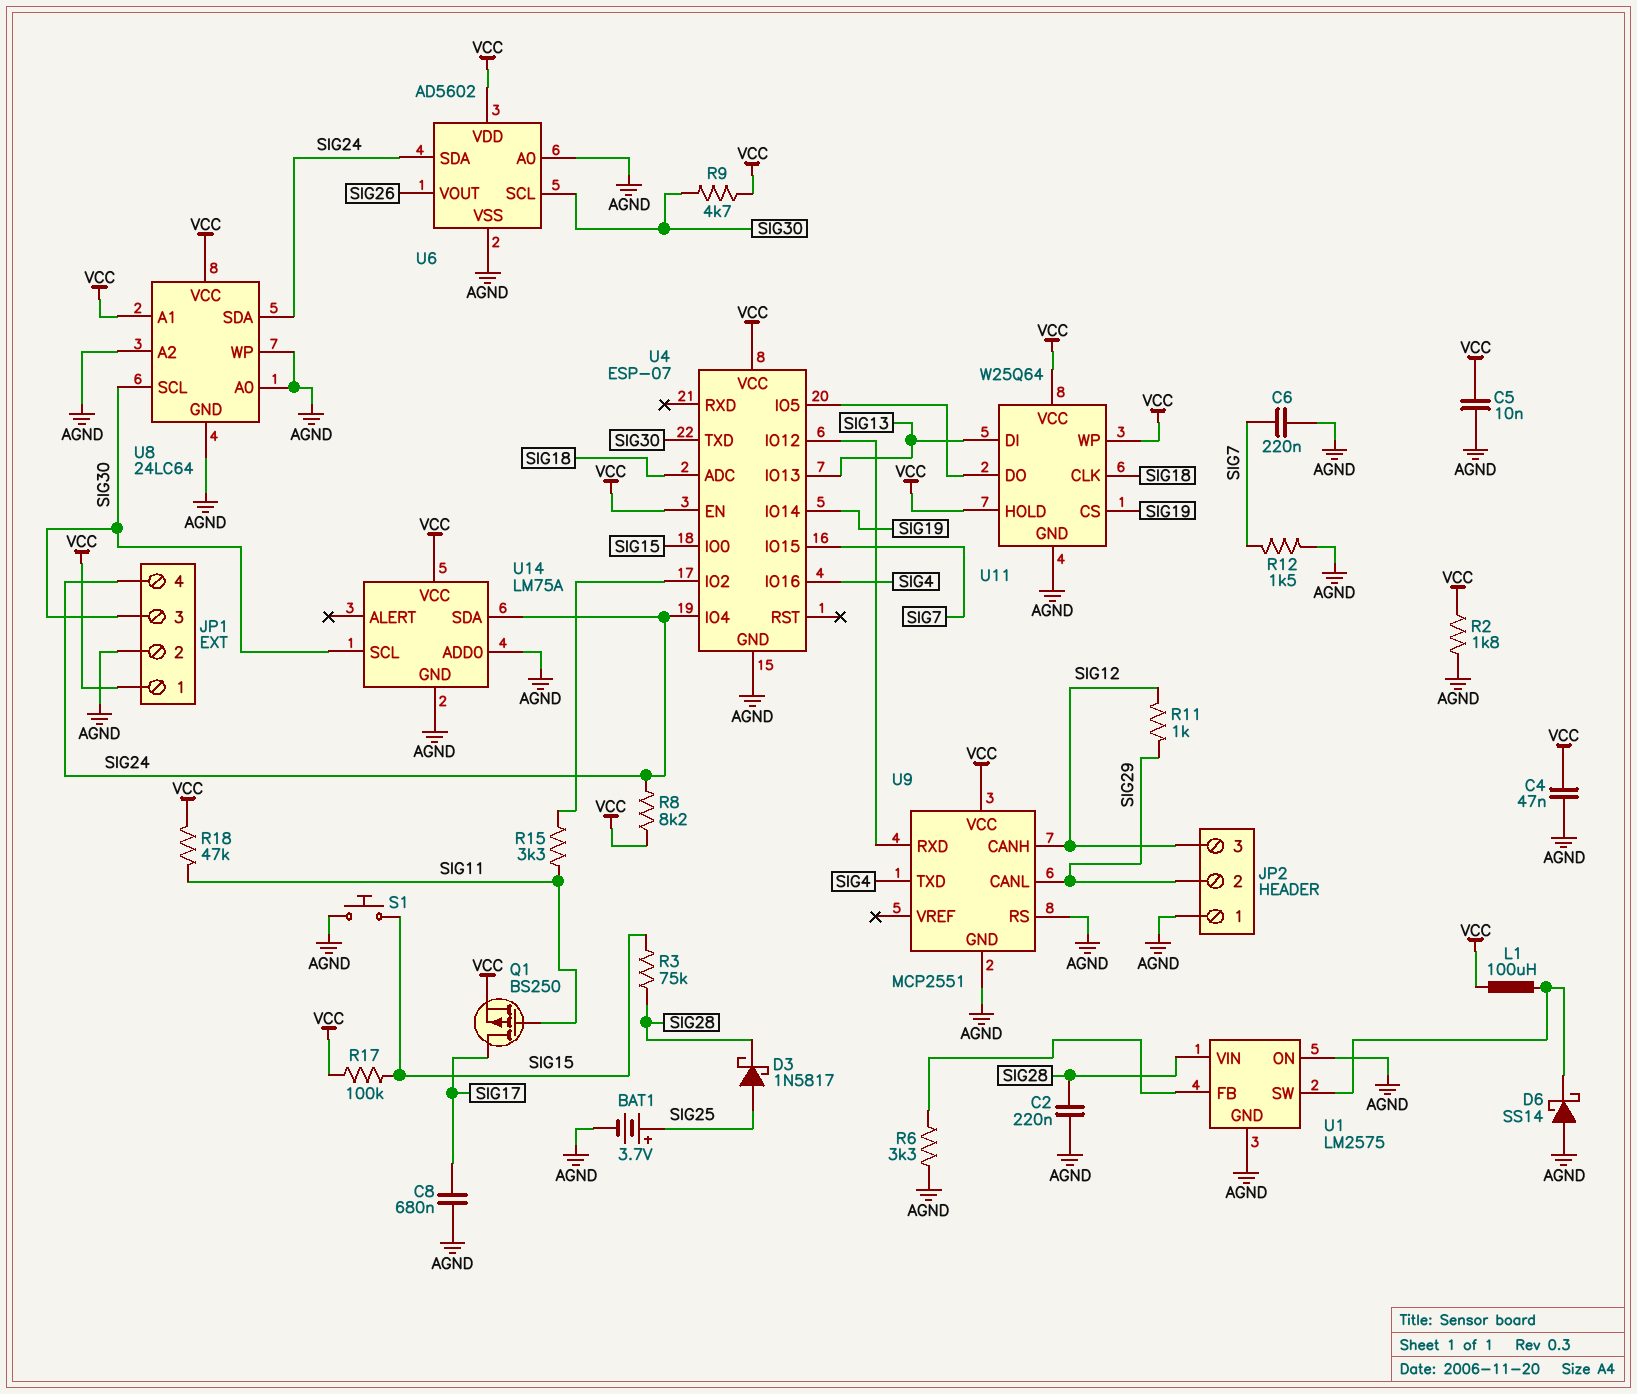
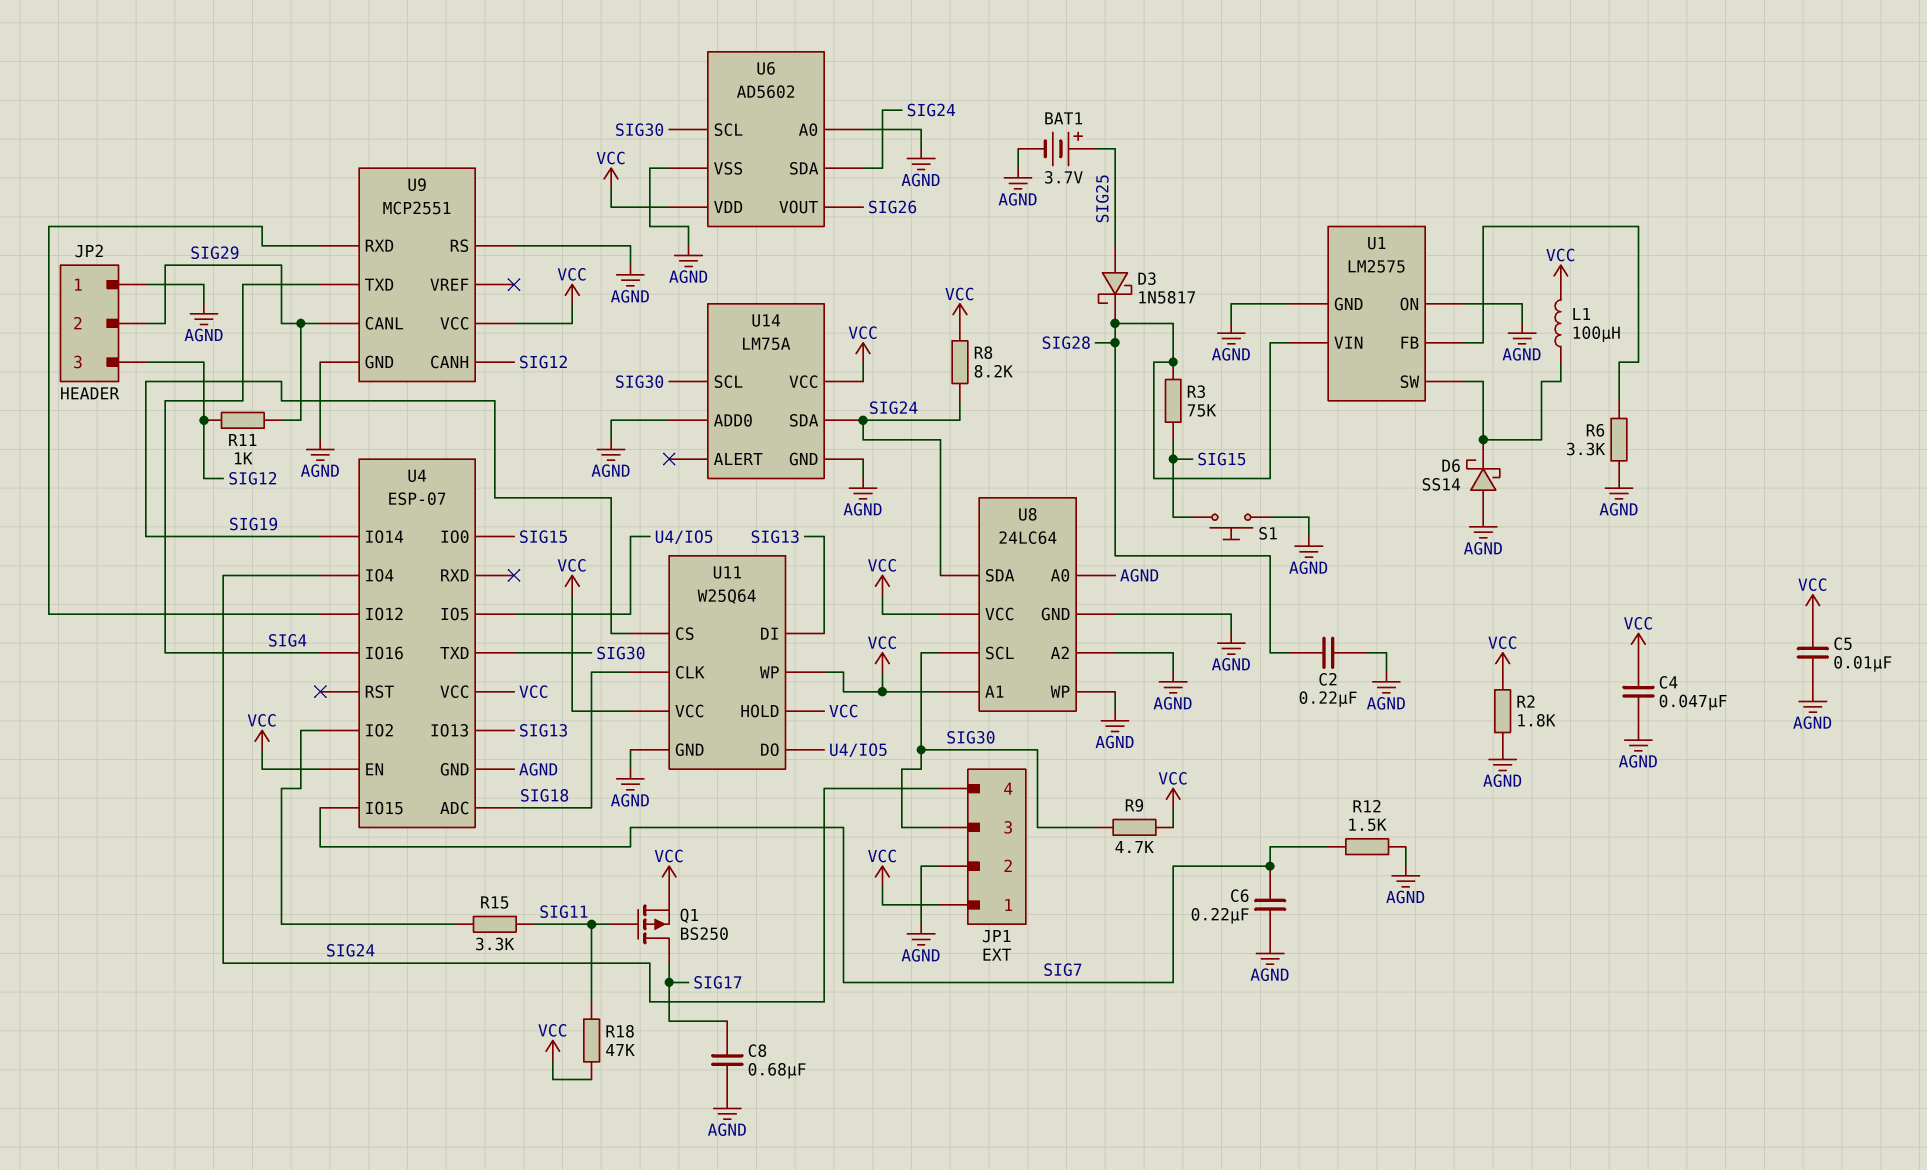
R17: 100k (SIG15, VCC) -> none

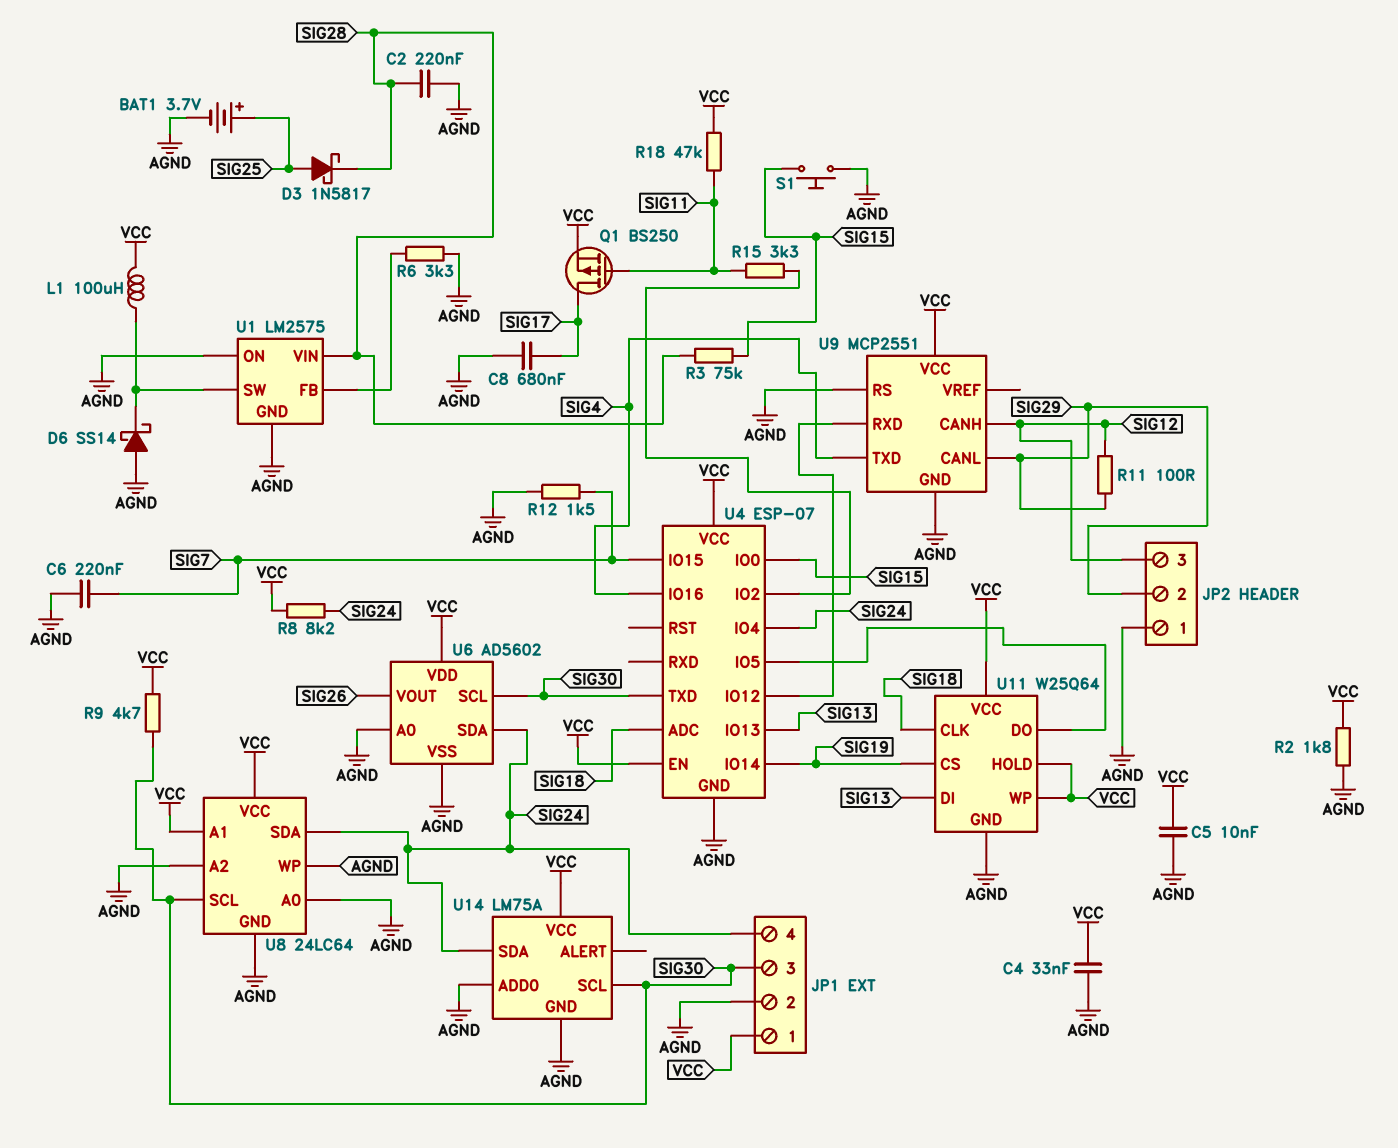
C4: 47nF (AGND, VCC) -> 33nF (AGND, VCC)
R11: 1k (SIG12, SIG29) -> 100 (SIG12, SIG29)

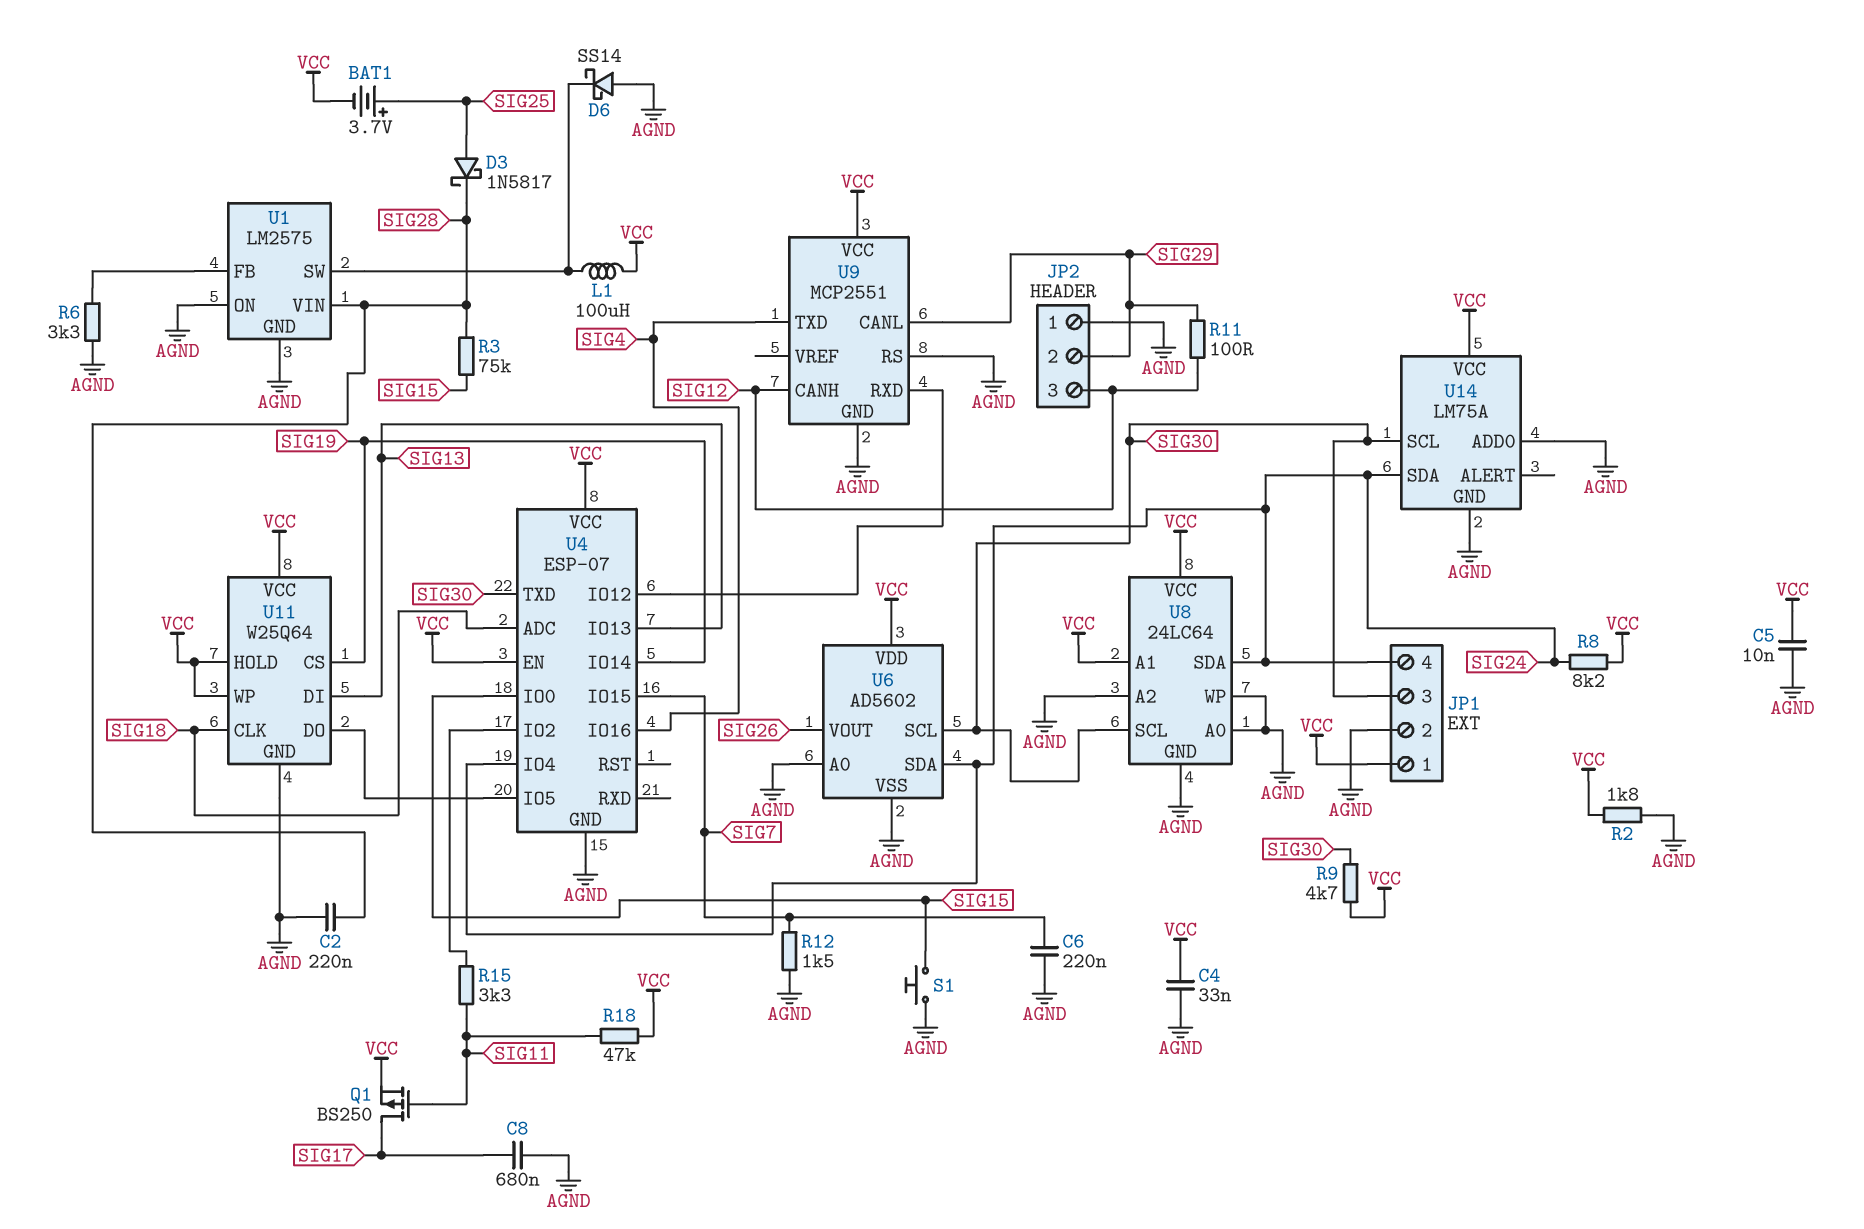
BAT1: 3.7V (plus SIG25, minus AGND) -> 3.7V (plus SIG25, minus VCC)

